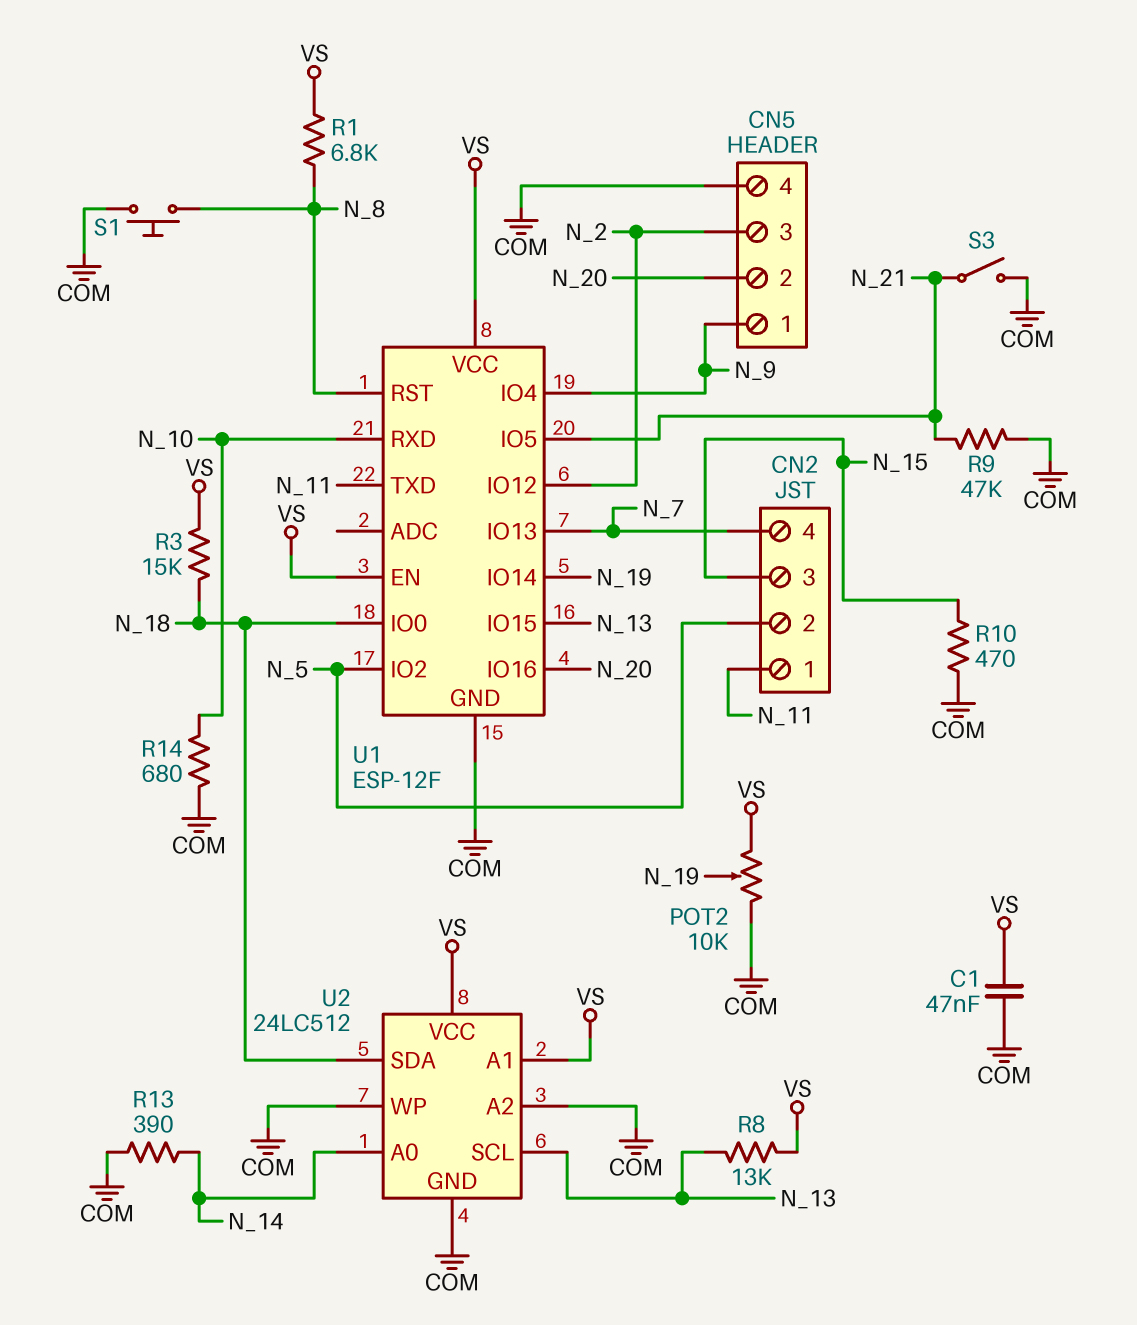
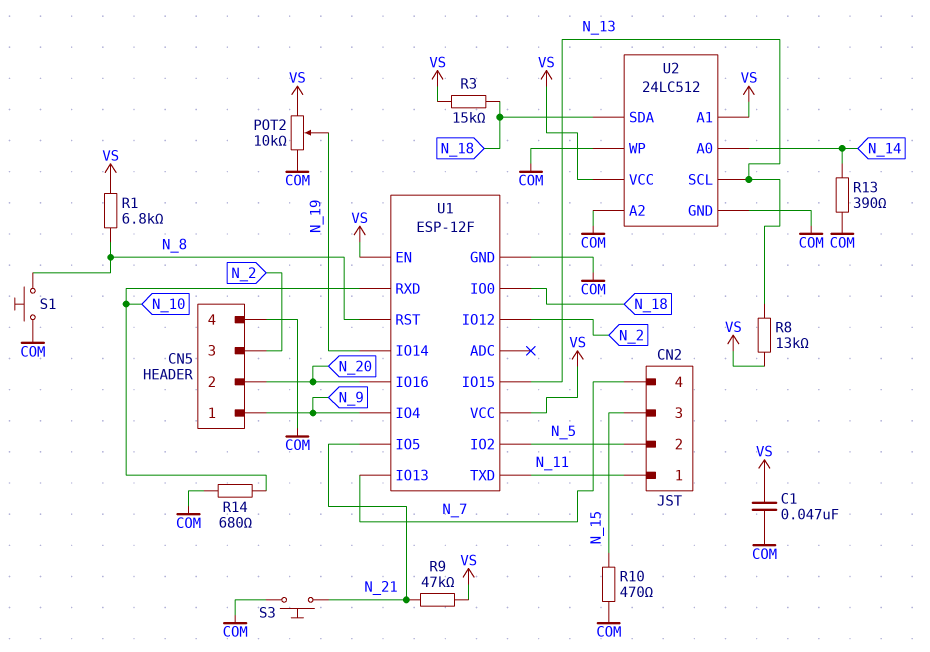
R9: 47k (COM, N_21) -> 47k (N_21, VS)
S3: switch (COM, N_21) -> button (COM, N_21)

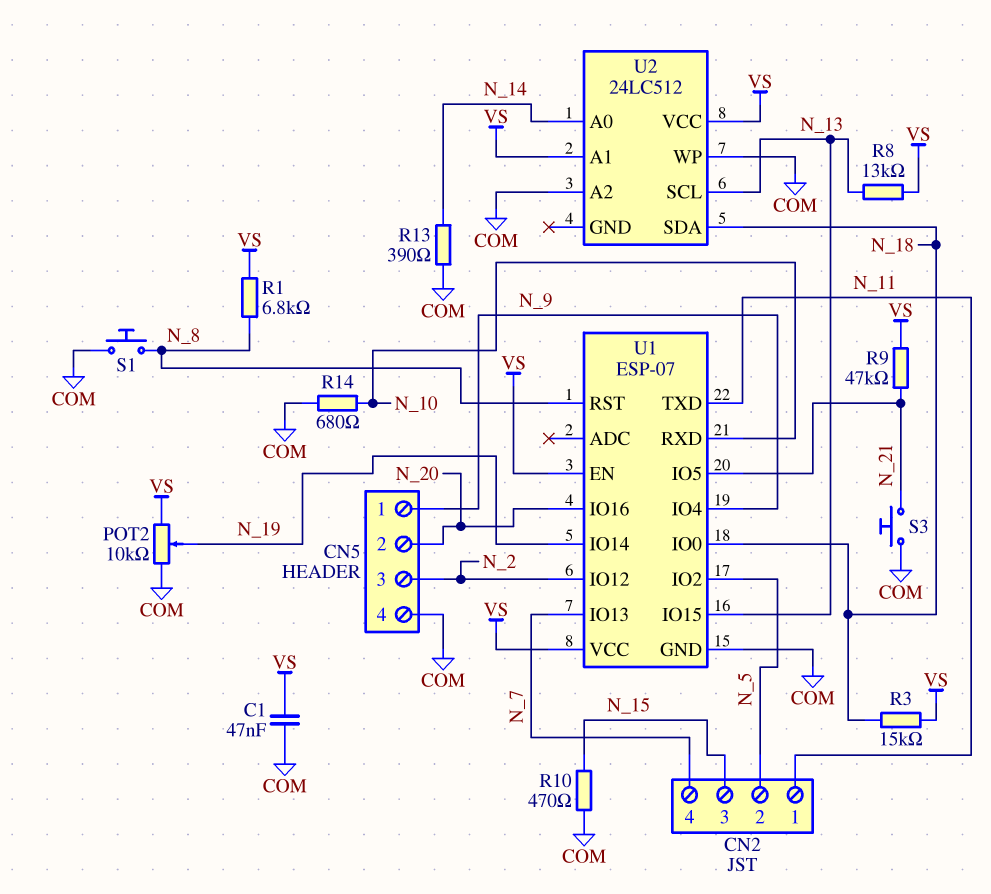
U1: ESP-12F -> ESP-07
U2 pin GND: COM -> none

